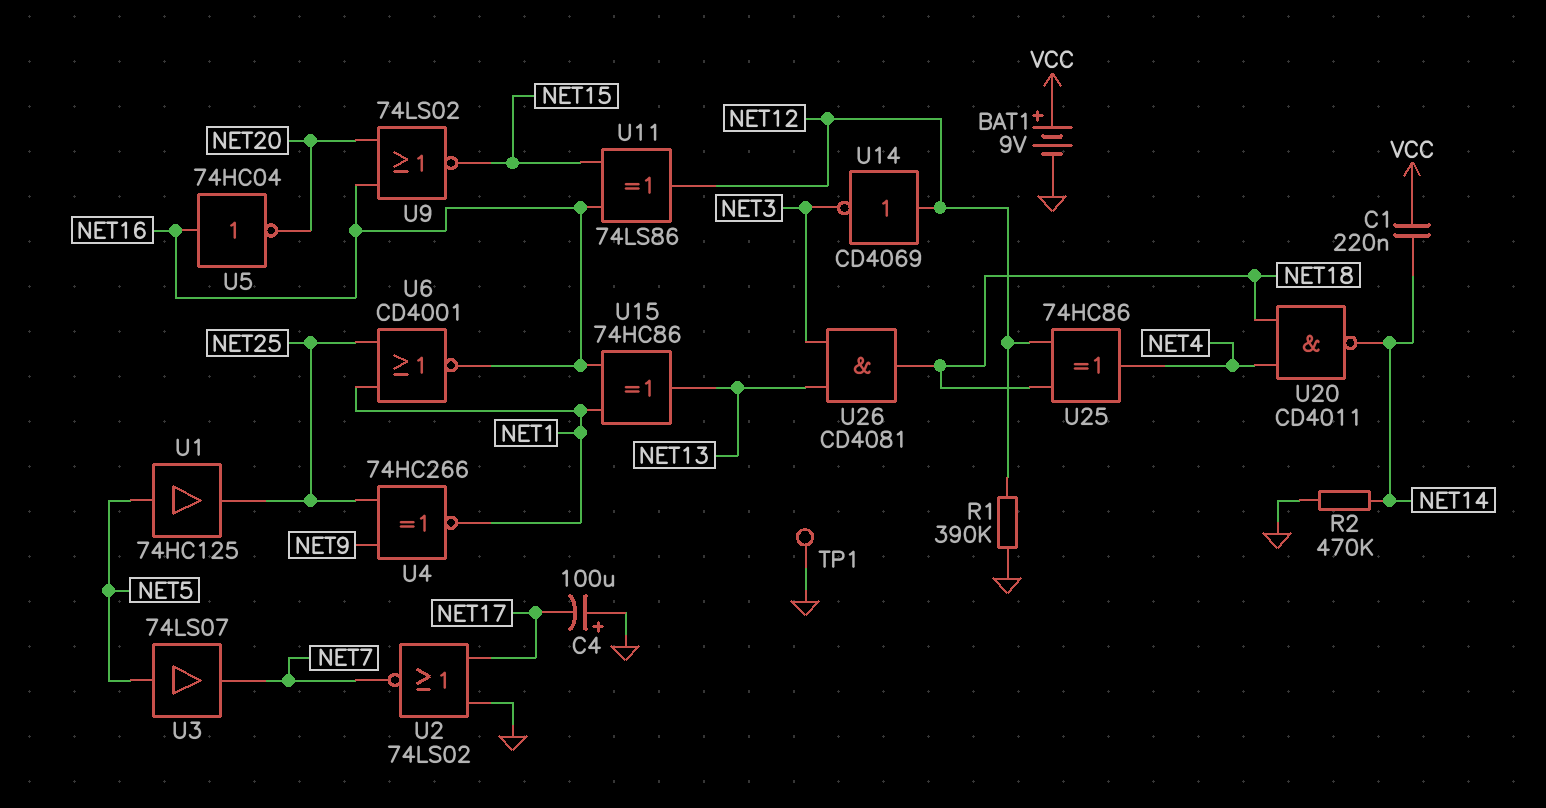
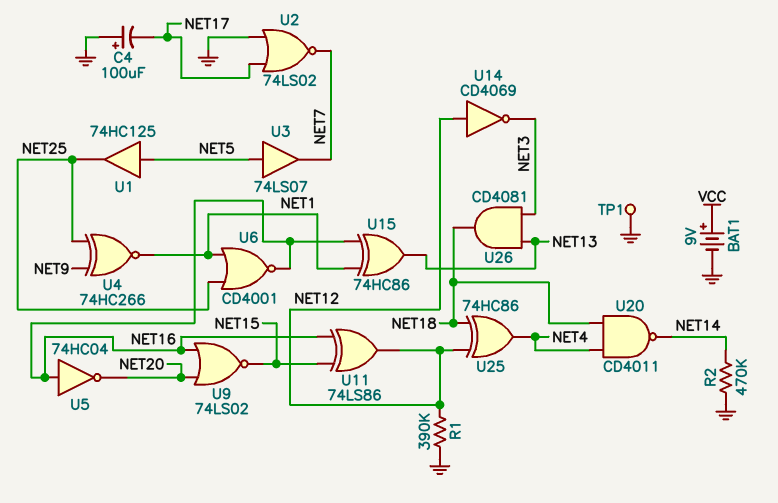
C1: 220nF (NET14, VCC) -> none

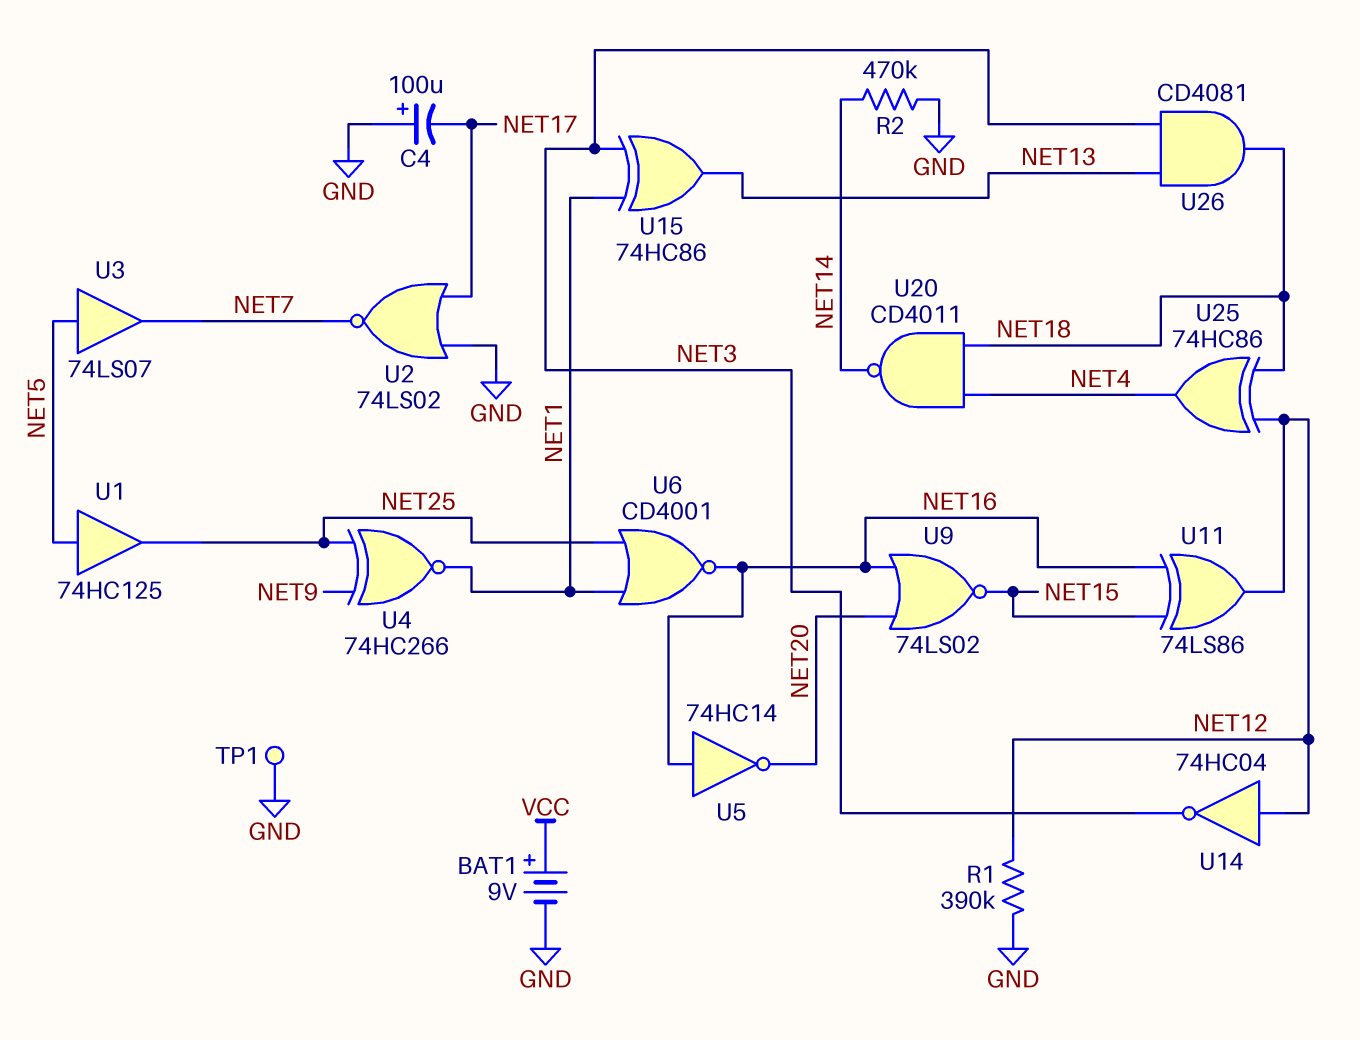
U5: NOT 74HC04 (in NET16, out NET20) -> NOT 74HC14 (in NET16, out NET20)
U14: NOT CD4069 (in NET12, out NET3) -> NOT 74HC04 (in NET12, out NET3)
U15: XOR 74HC86 (in NET1, in NET16, out NET13) -> XOR 74HC86 (in NET1, in NET3, out NET13)

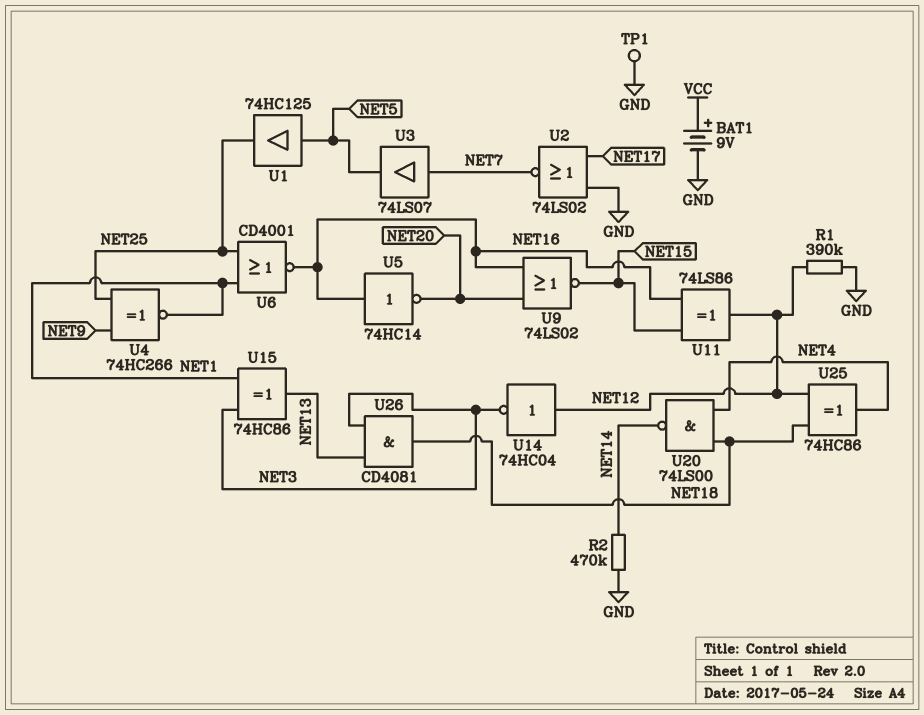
C4: 100uF (plus GND, minus NET17) -> none
U3: buffer 74LS07 (in NET5, out NET7) -> buffer 74LS07 (in NET7, out NET5)
U20: NAND CD4011 (in NET4, in NET18, out NET14) -> NAND 74LS00 (in NET4, in NET18, out NET14)

